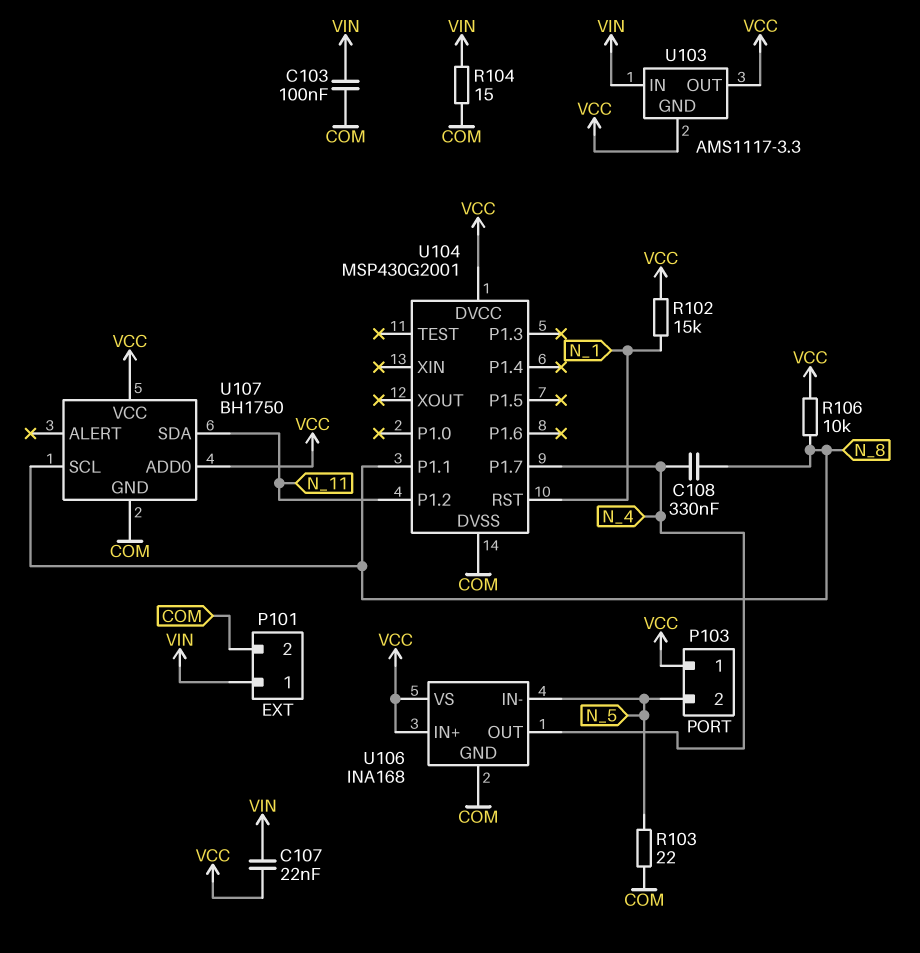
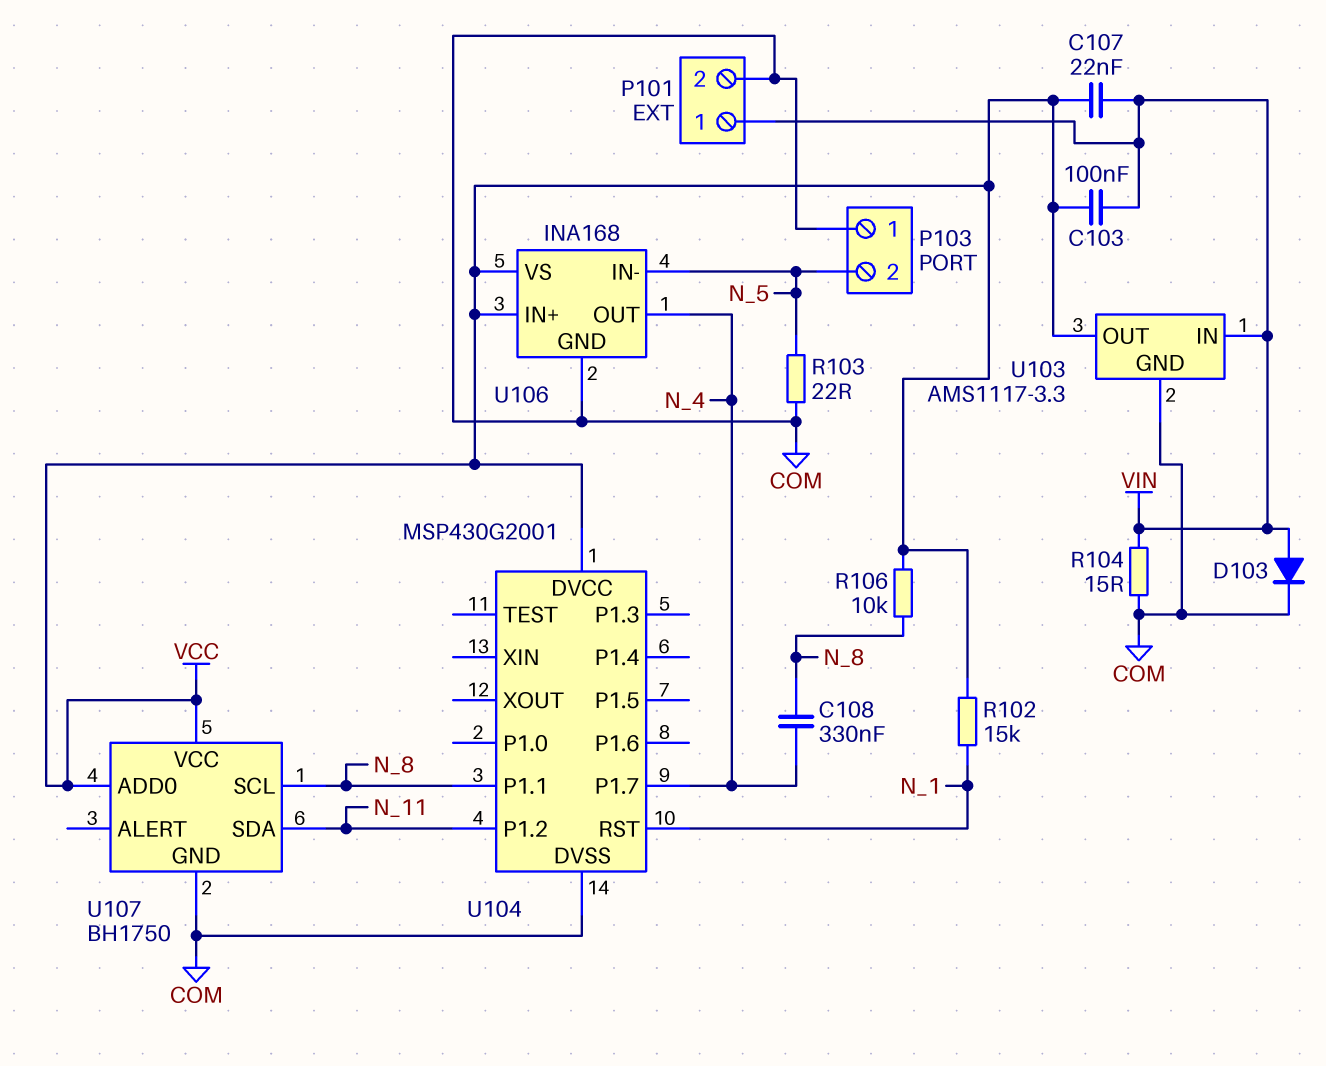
C103: 100nF (COM, VIN) -> 100nF (VCC, VIN)
D103: none -> diode (A VIN, K COM)
P103 pin 1: VCC -> COM
U103 pin GND: VCC -> COM

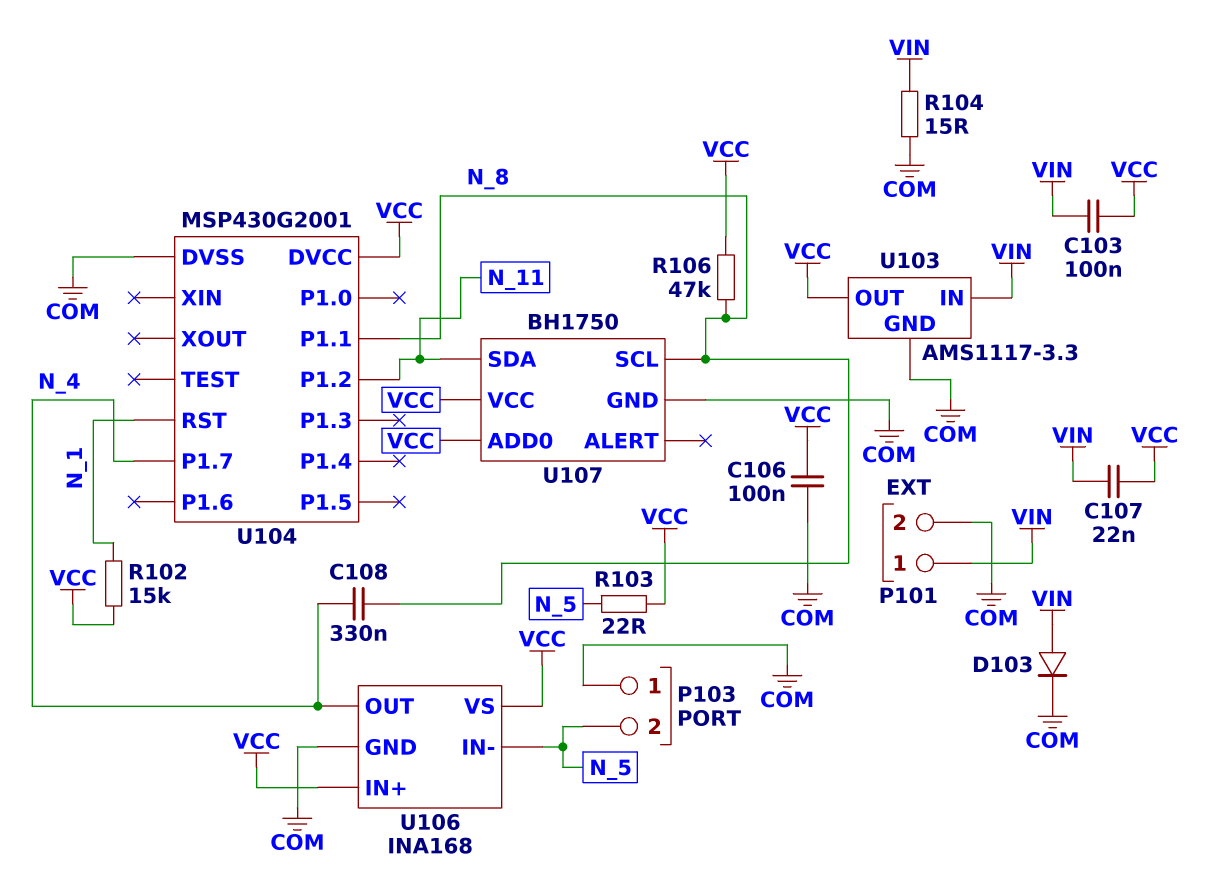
C106: none -> 100nF (COM, VCC)
R103: 22 (COM, N_5) -> 22 (N_5, VCC)
R106: 10k (N_8, VCC) -> 47k (N_8, VCC)

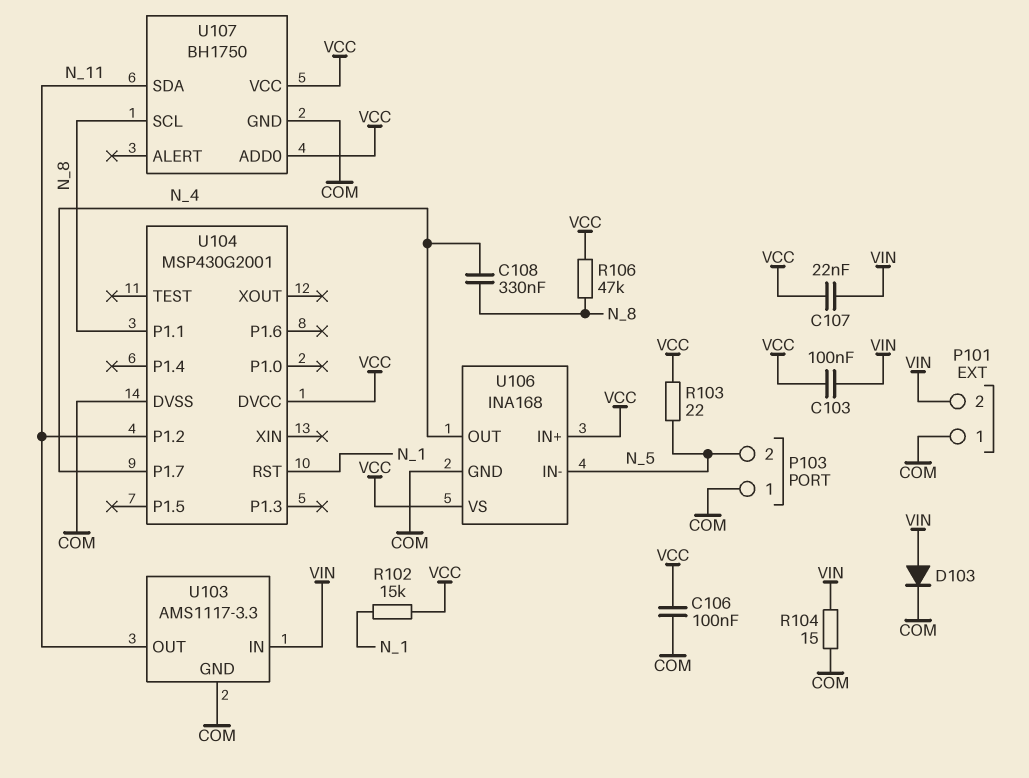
P101 pin 1: VIN -> COM
P101 pin 2: COM -> VIN
U103 pin OUT: VCC -> N_11

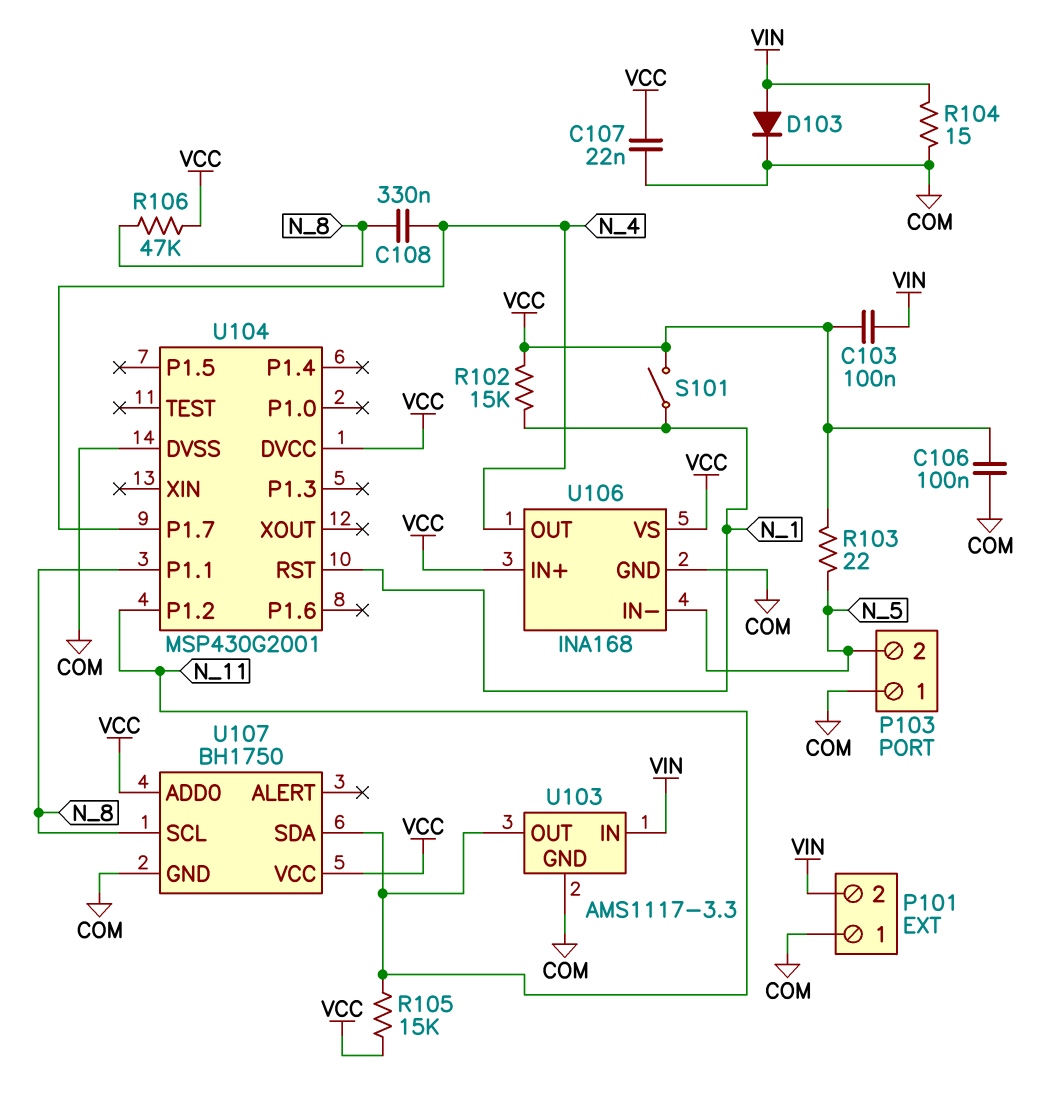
C107: 22nF (VCC, VIN) -> 22nF (COM, VCC)
R105: none -> 15k (N_11, VCC)
S101: none -> switch (N_1, VCC)

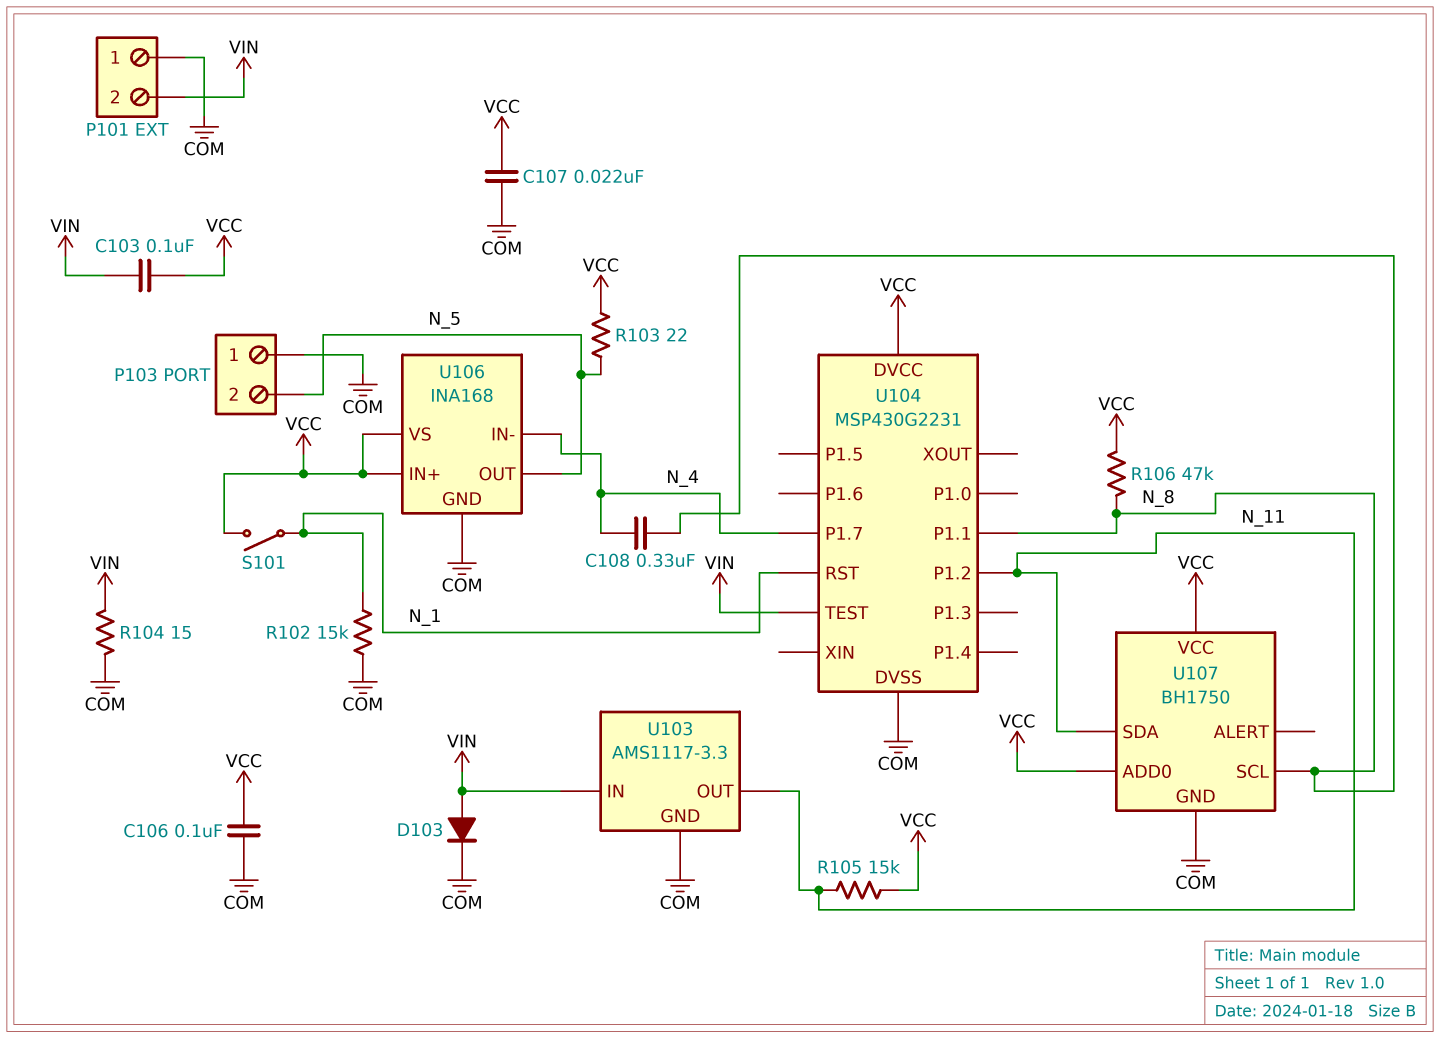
R102: 15k (N_1, VCC) -> 15k (COM, N_1)
U104: MSP430G2001 -> MSP430G2231
U104 pin TEST: none -> VIN
U106 pin IN-: N_5 -> N_4
U106 pin OUT: N_4 -> N_5

